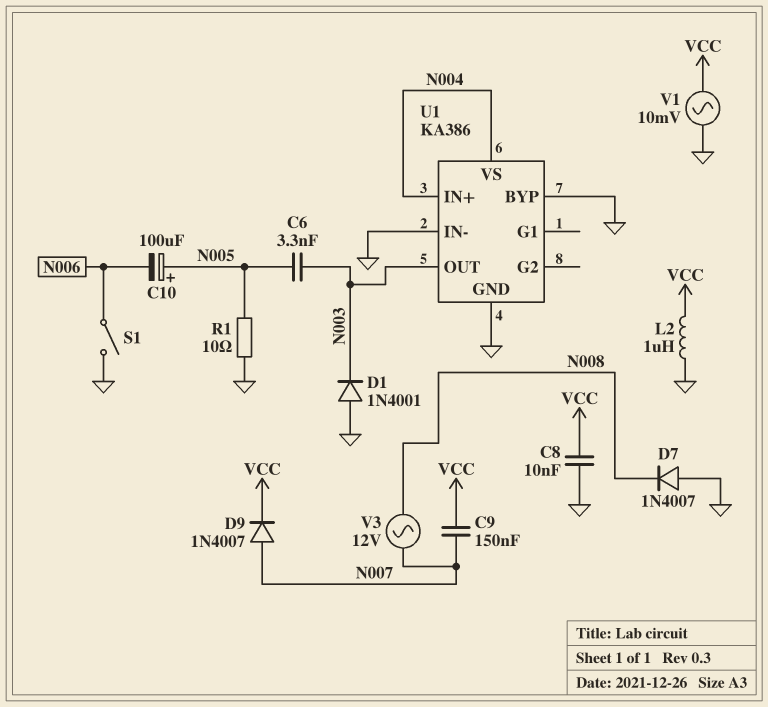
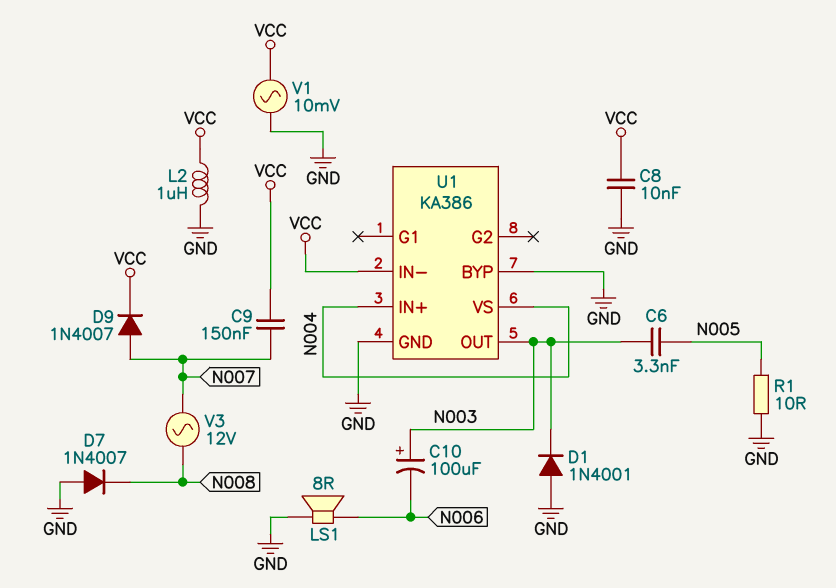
C10: 100uF (plus N005, minus N006) -> 100uF (plus N003, minus N006)
LS1: none -> speaker 8R (GND, N006)
S1: switch (GND, N006) -> none
U1 pin IN-: GND -> VCC

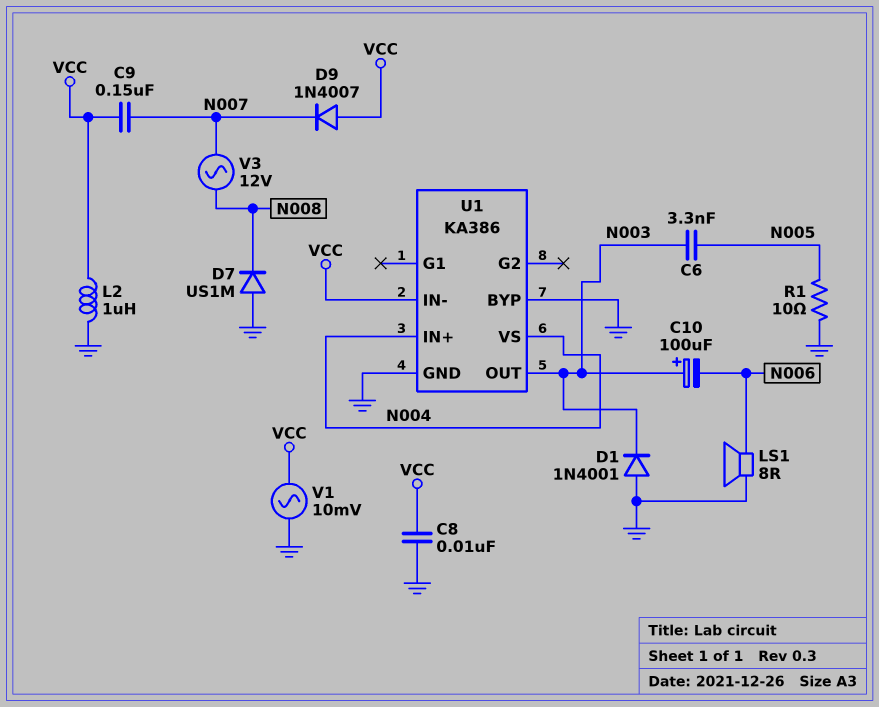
D7: diode 1N4007 (A GND, K N008) -> diode US1M (A GND, K N008)
D9: diode 1N4007 (A N007, K VCC) -> diode 1N4007 (A VCC, K N007)

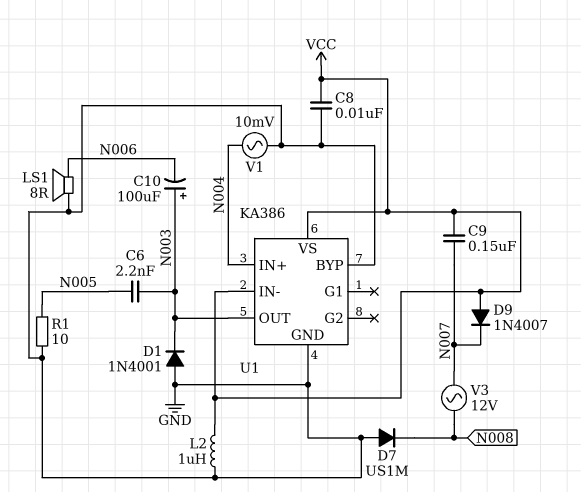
C6: 3.3nF (N003, N005) -> 2.2nF (N003, N005)
U1 pin VS: N004 -> VCC
V1: AC 10mV (GND, VCC) -> AC 10mV (GND, N004)

